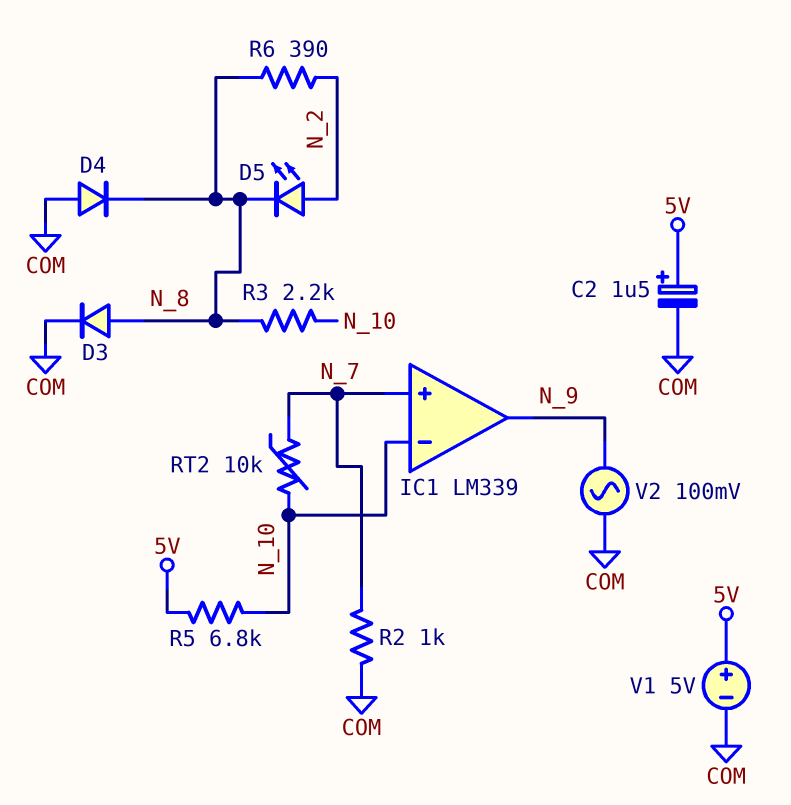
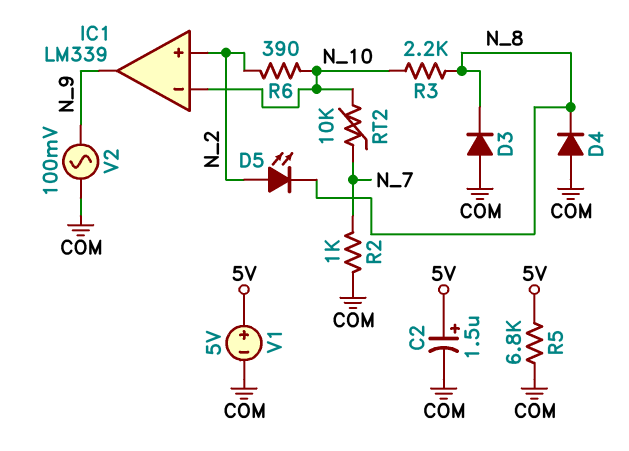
D3: diode (A N_8, K COM) -> diode (A COM, K N_8)
IC1 pin in+: N_7 -> N_2
R5: 6.8k (5V, N_10) -> 6.8k (5V, COM)
R6: 390 (N_2, N_8) -> 390 (N_2, N_10)

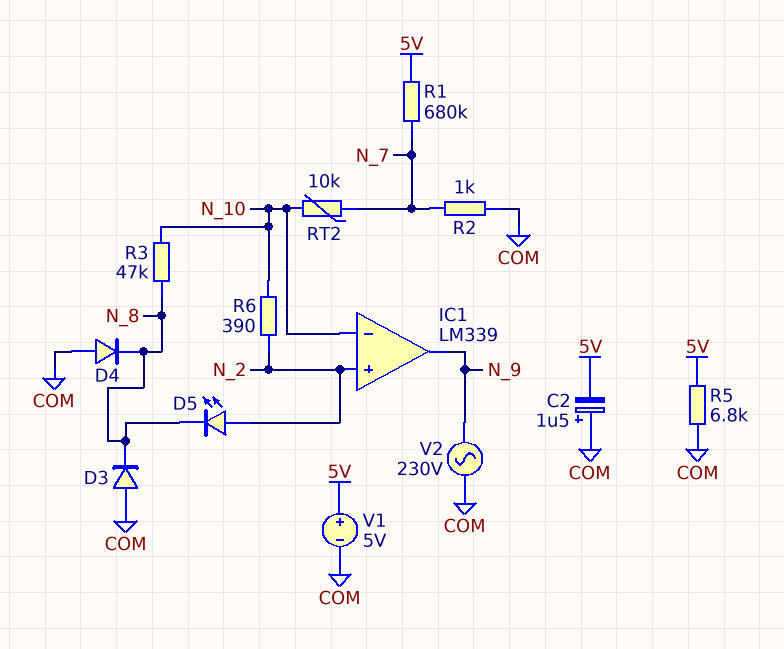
C2: 1.5uF (plus 5V, minus COM) -> 1.5uF (plus COM, minus 5V)
R1: none -> 680k (5V, N_7)
R3: 2.2k (N_8, N_10) -> 47k (N_8, N_10)
V2: AC 100mV (COM, N_9) -> AC 230V (COM, N_9)

